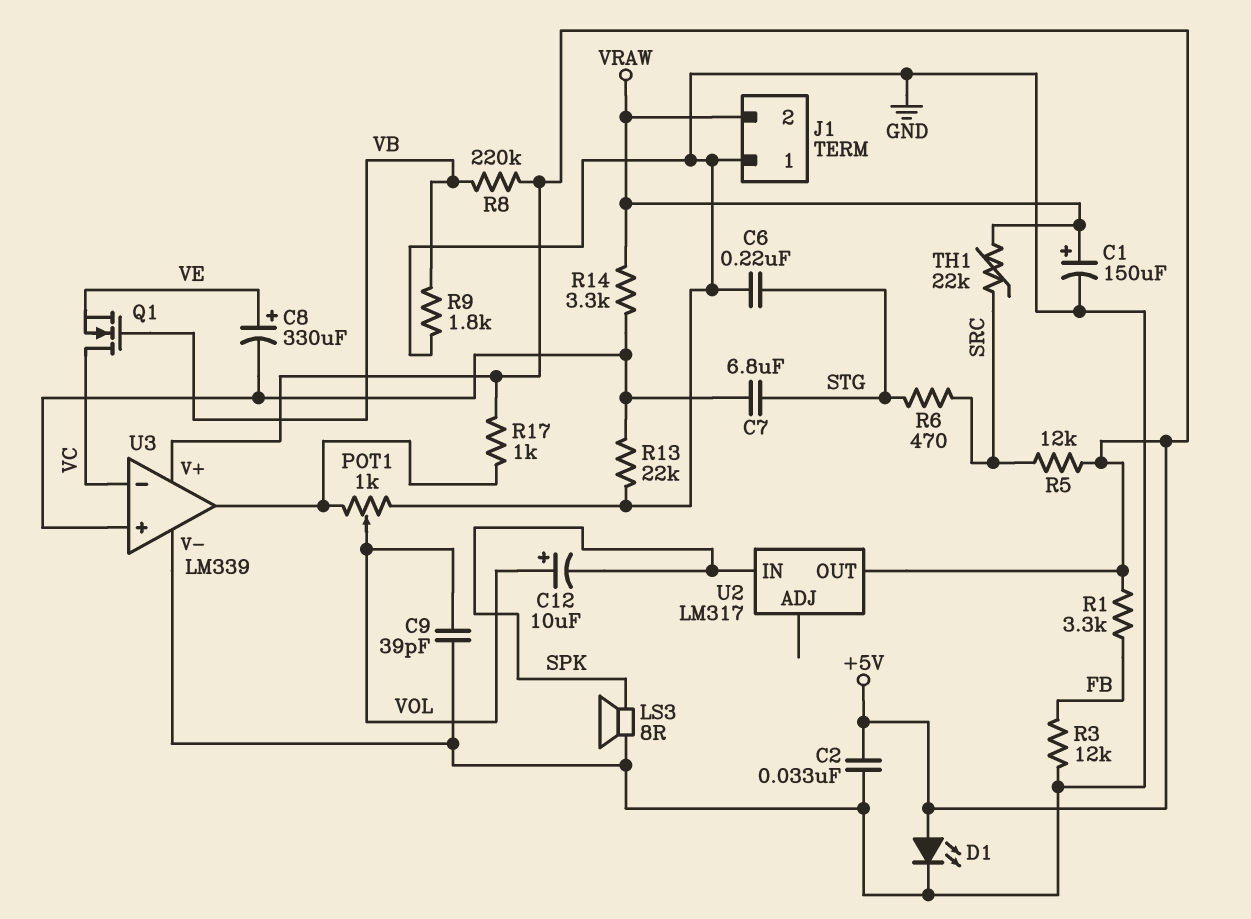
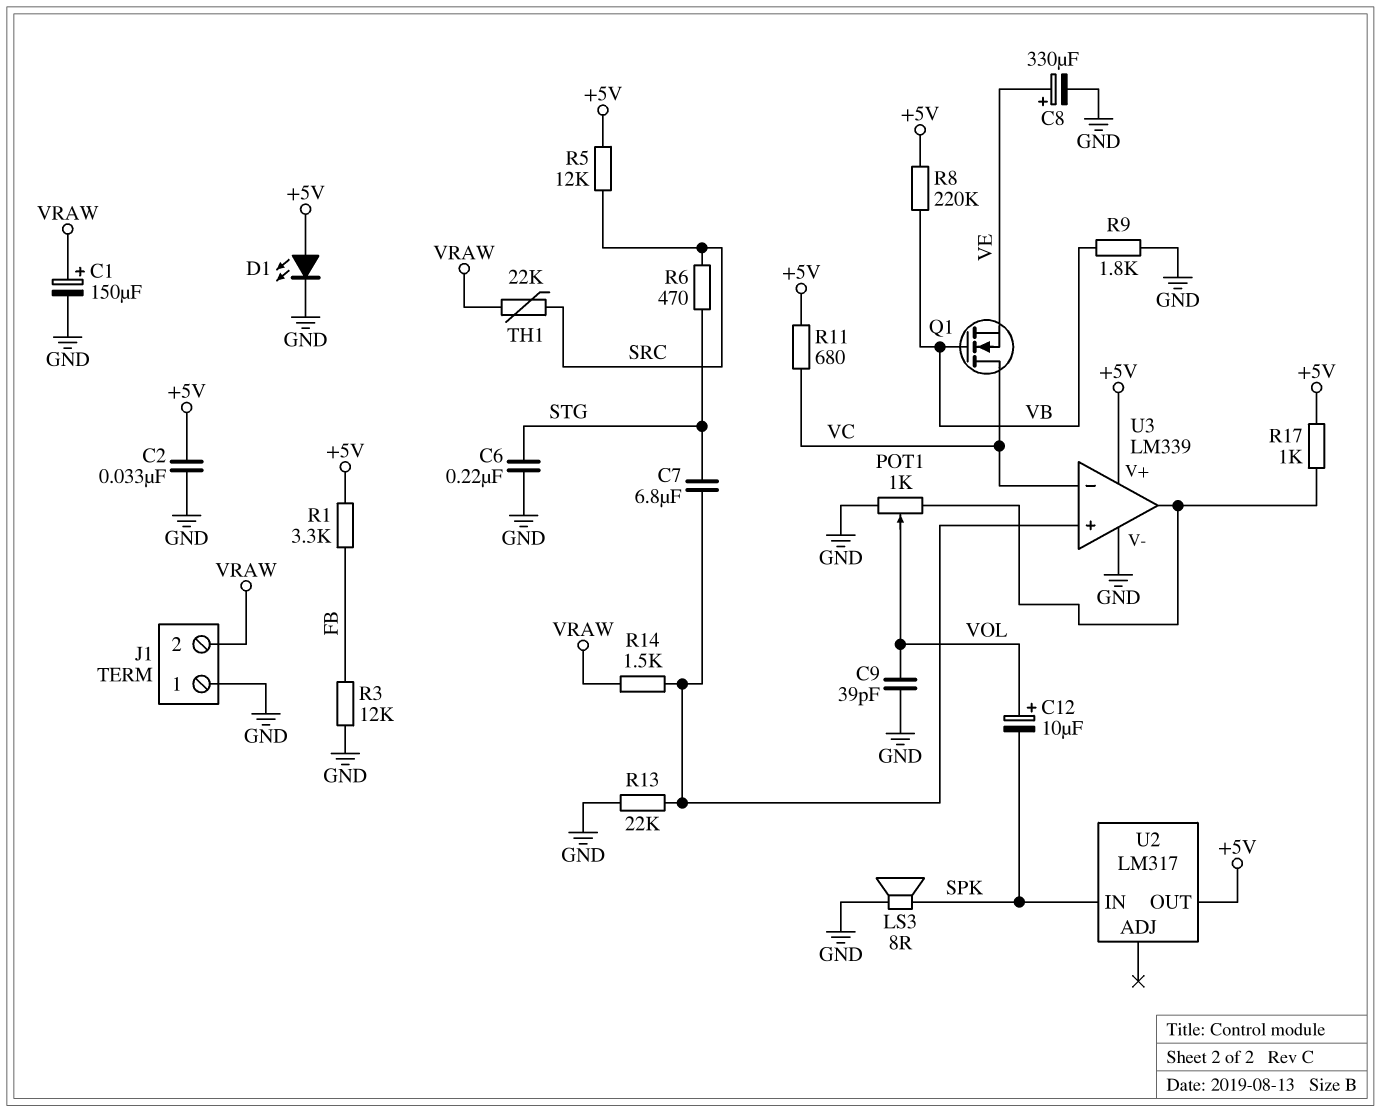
C8: 330uF (plus VE, minus U3/in+) -> 330uF (plus VE, minus GND)
R11: none -> 680 (+5V, VC)
R14: 3.3k (U3/in+, VRAW) -> 1.5k (U3/in+, VRAW)

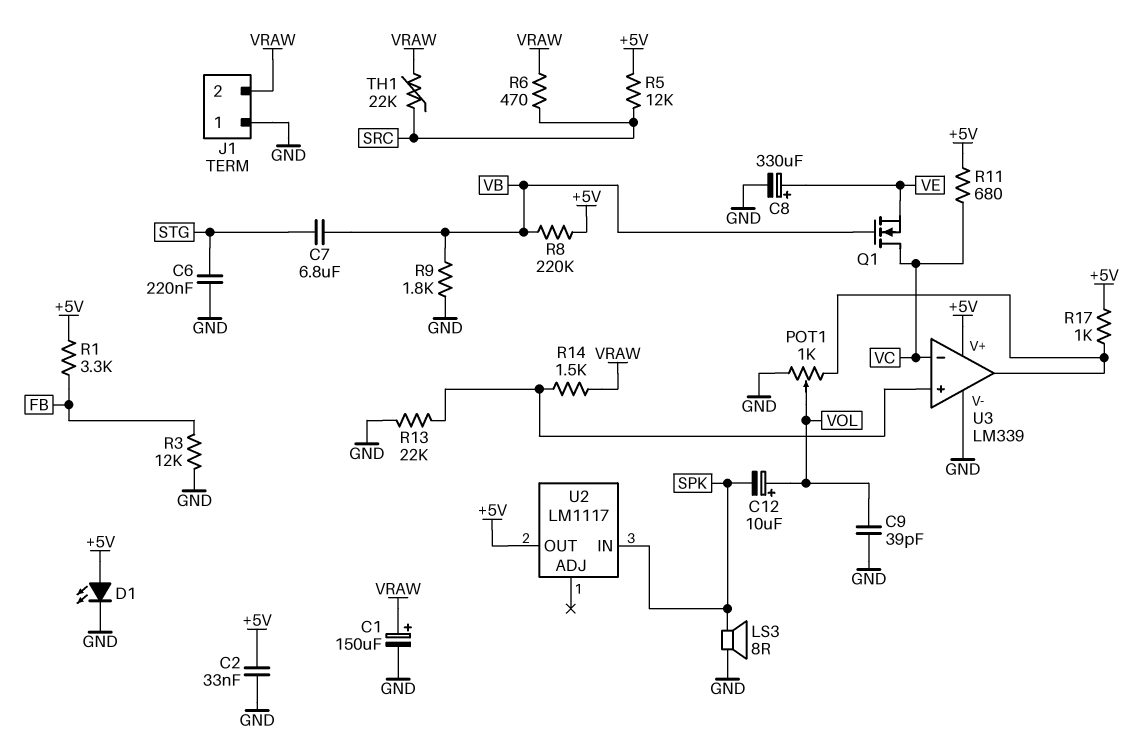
C7: 6.8uF (STG, U3/in+) -> 6.8uF (STG, VB)
R6: 470 (SRC, STG) -> 470 (SRC, VRAW)
U2: LM317 -> LM1117

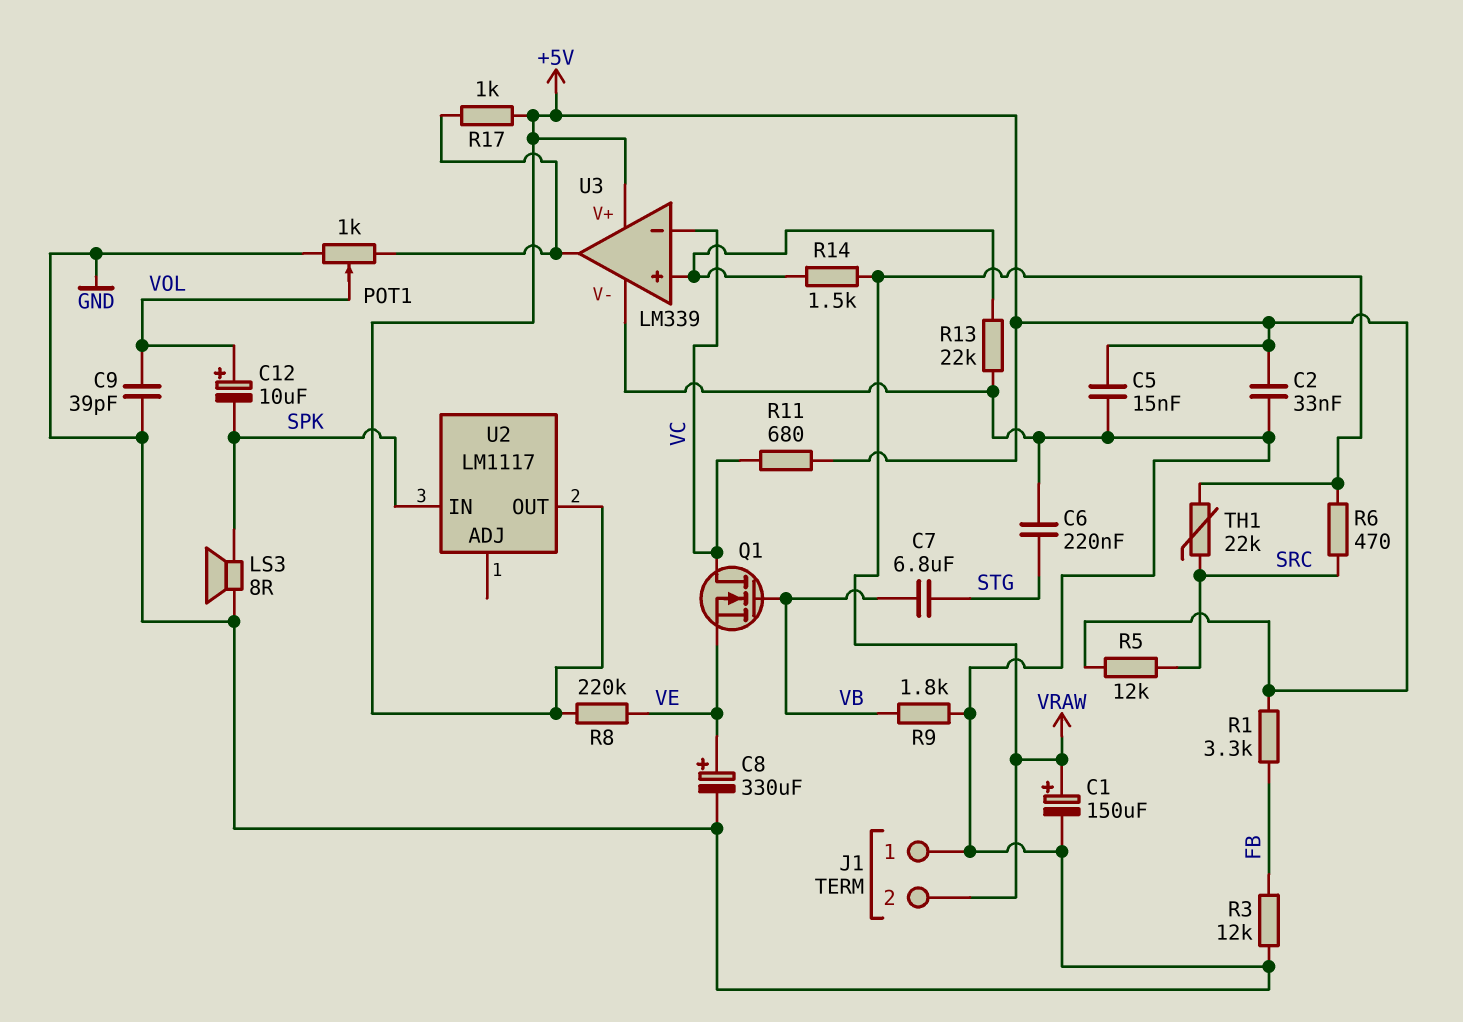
C5: none -> 15nF (+5V, GND)
D1: LED (A +5V, K GND) -> none
R8: 220k (+5V, VB) -> 220k (+5V, VE)

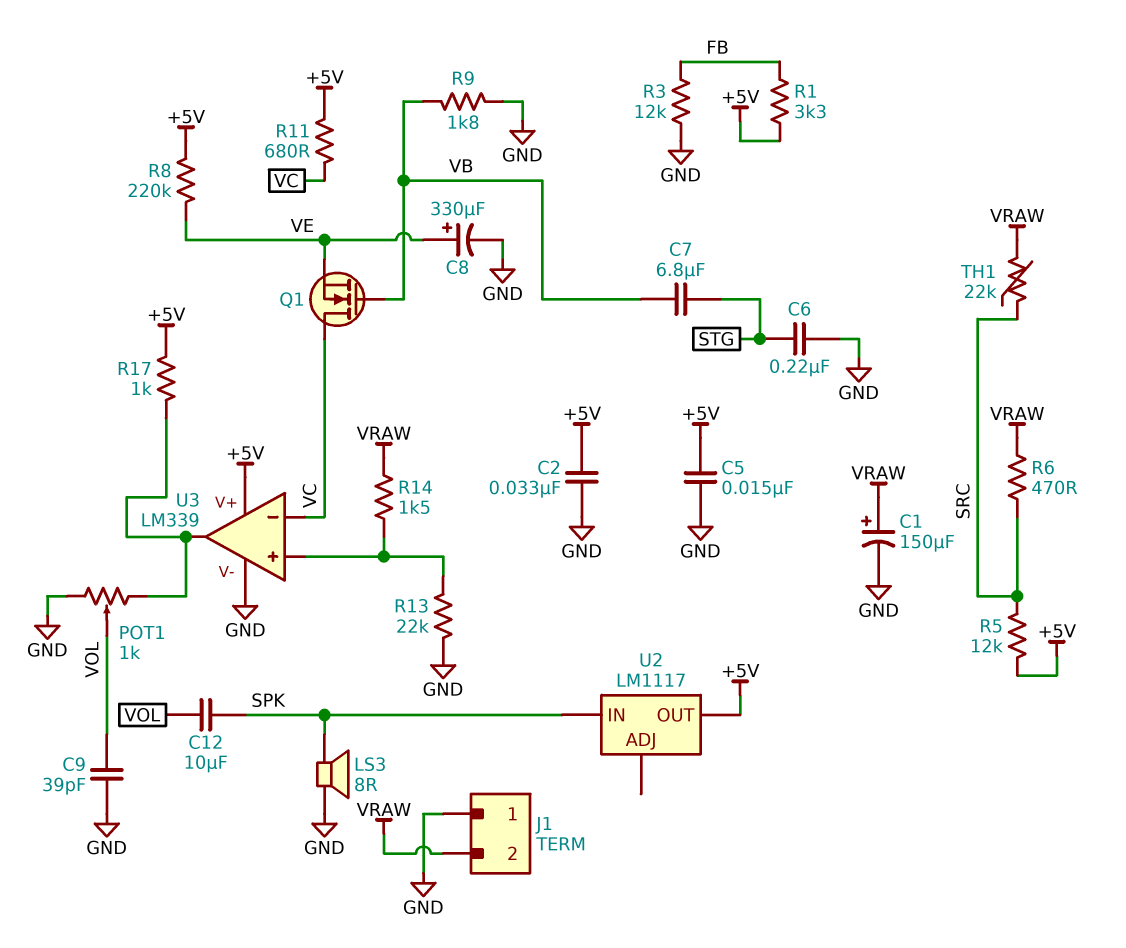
C12: 10uF (plus VOL, minus SPK) -> 10uF (SPK, VOL)

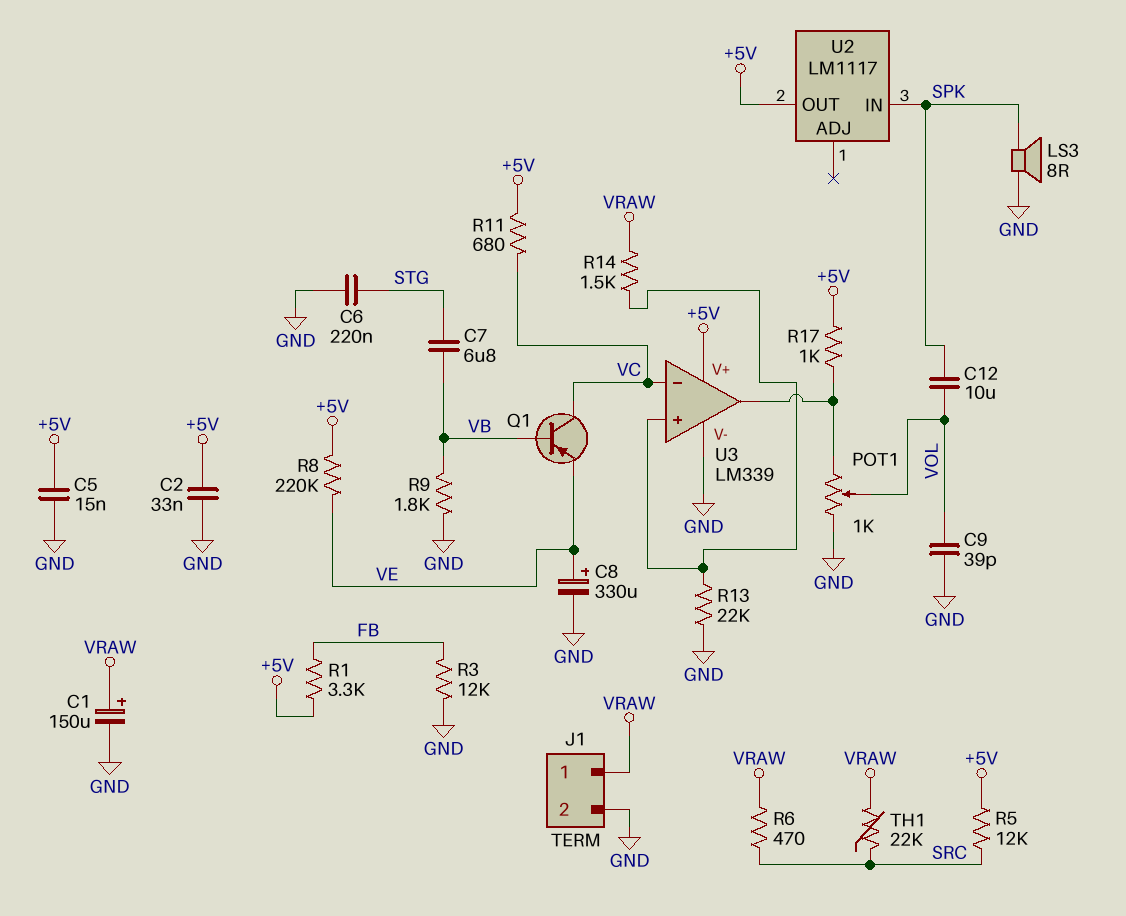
J1 pin 1: GND -> VRAW
J1 pin 2: VRAW -> GND
Q1: NMOS (G VB, D VC, S VE) -> PNP (B VB, C VC, E VE)

